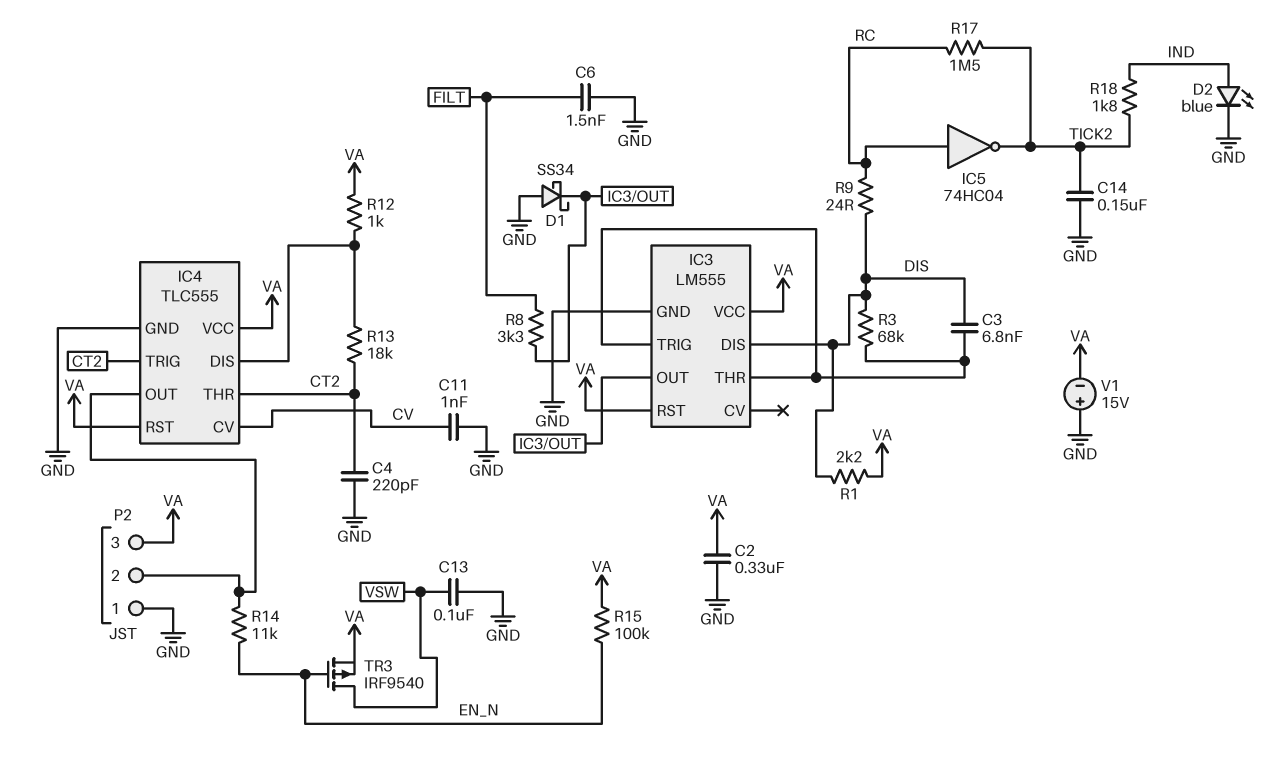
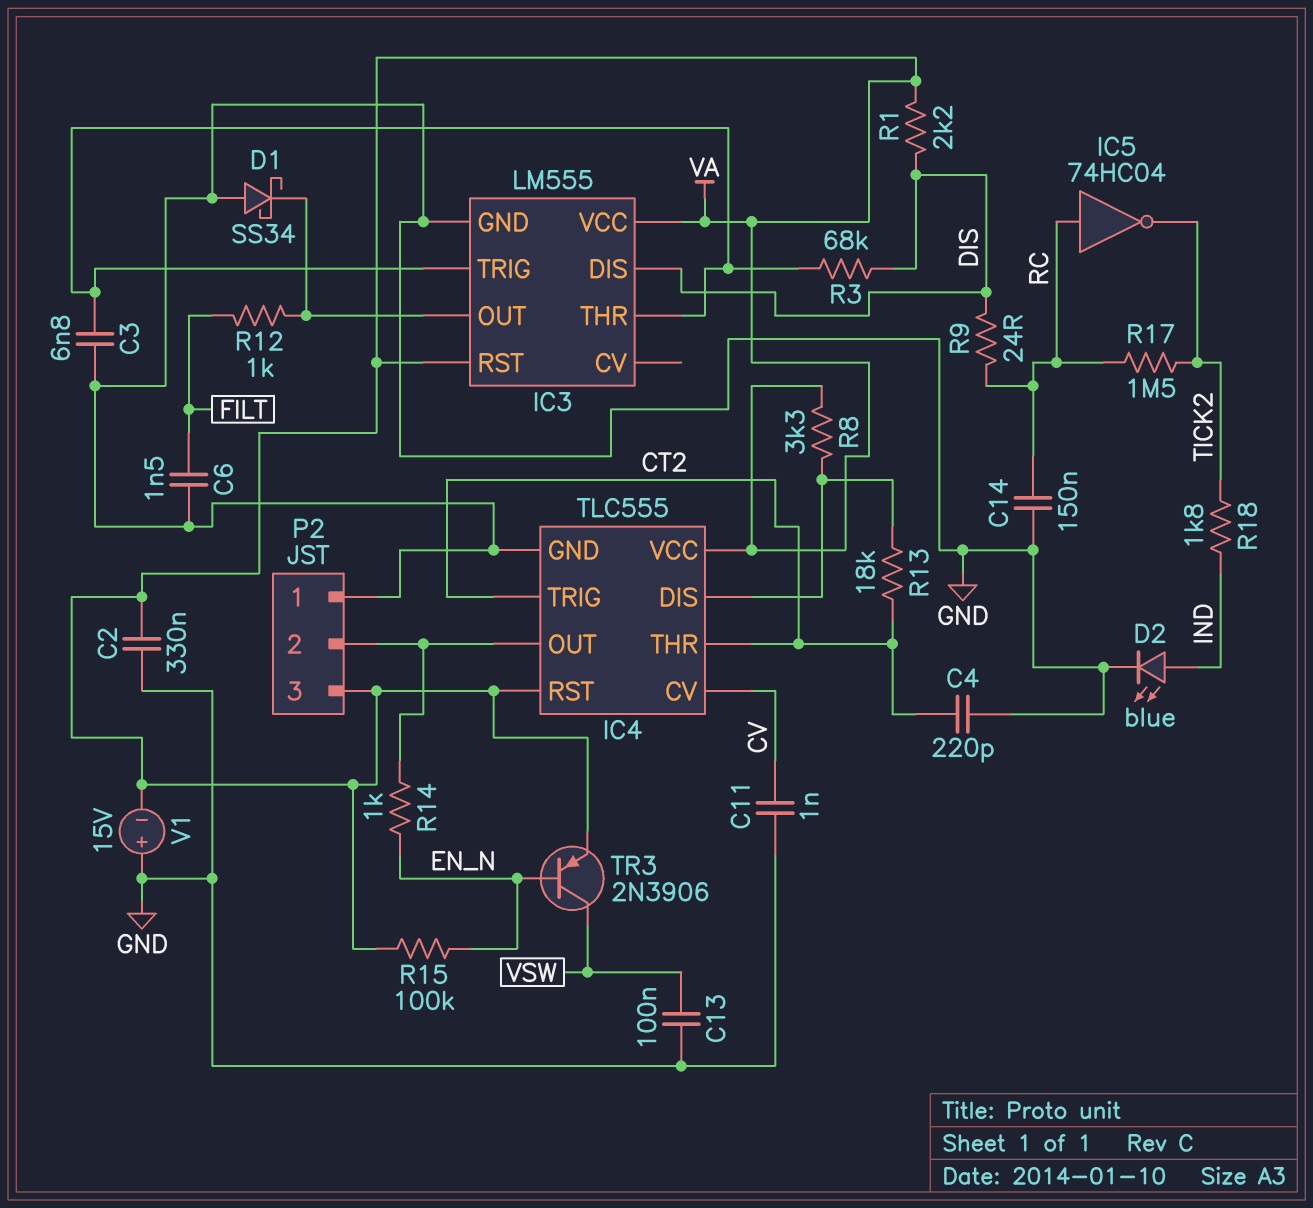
C3: 6.8nF (DIS, IC3/THR) -> 6.8nF (GND, IC3/THR)
C14: 150nF (GND, TICK2) -> 150nF (GND, RC)
R8: 3.3k (FILT, IC3/OUT) -> 3.3k (IC4/DIS, VA)
R12: 1k (IC4/DIS, VA) -> 1k (FILT, IC3/OUT)
R14: 11k (EN_N, IC4/OUT) -> 1k (EN_N, IC4/OUT)
TR3: PMOS IRF9540 (G EN_N, D VSW, S VA) -> PNP 2N3906 (B EN_N, C VSW, E VA)

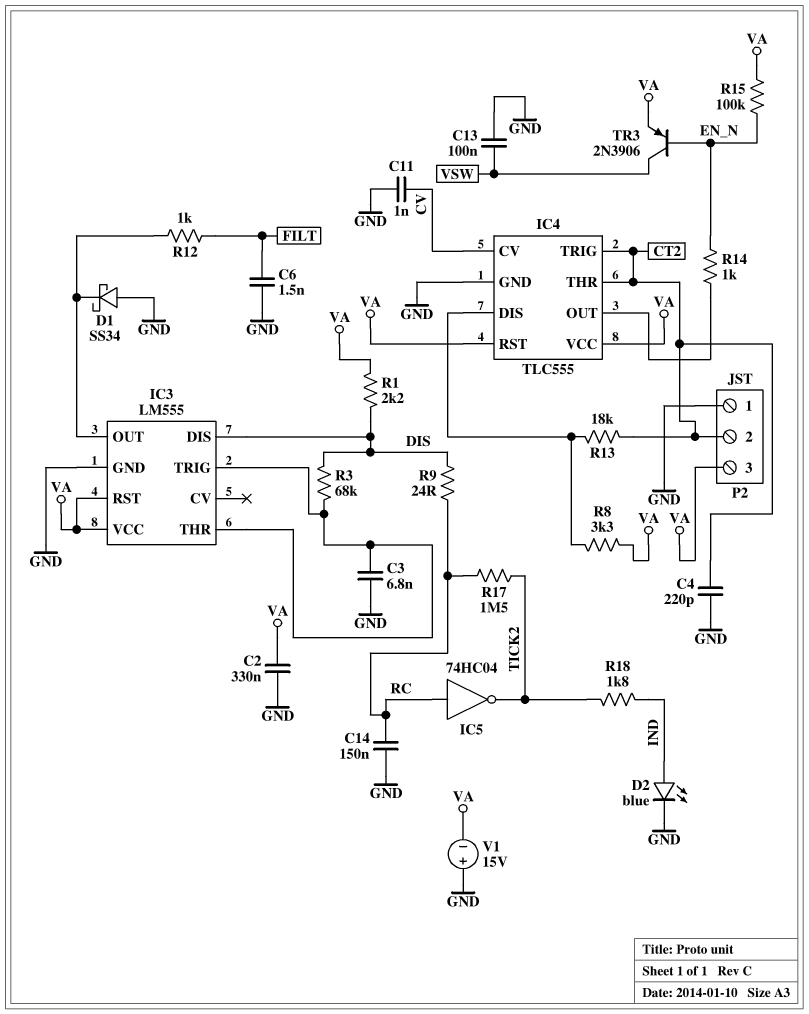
P2 pin 2: IC4/OUT -> CT2

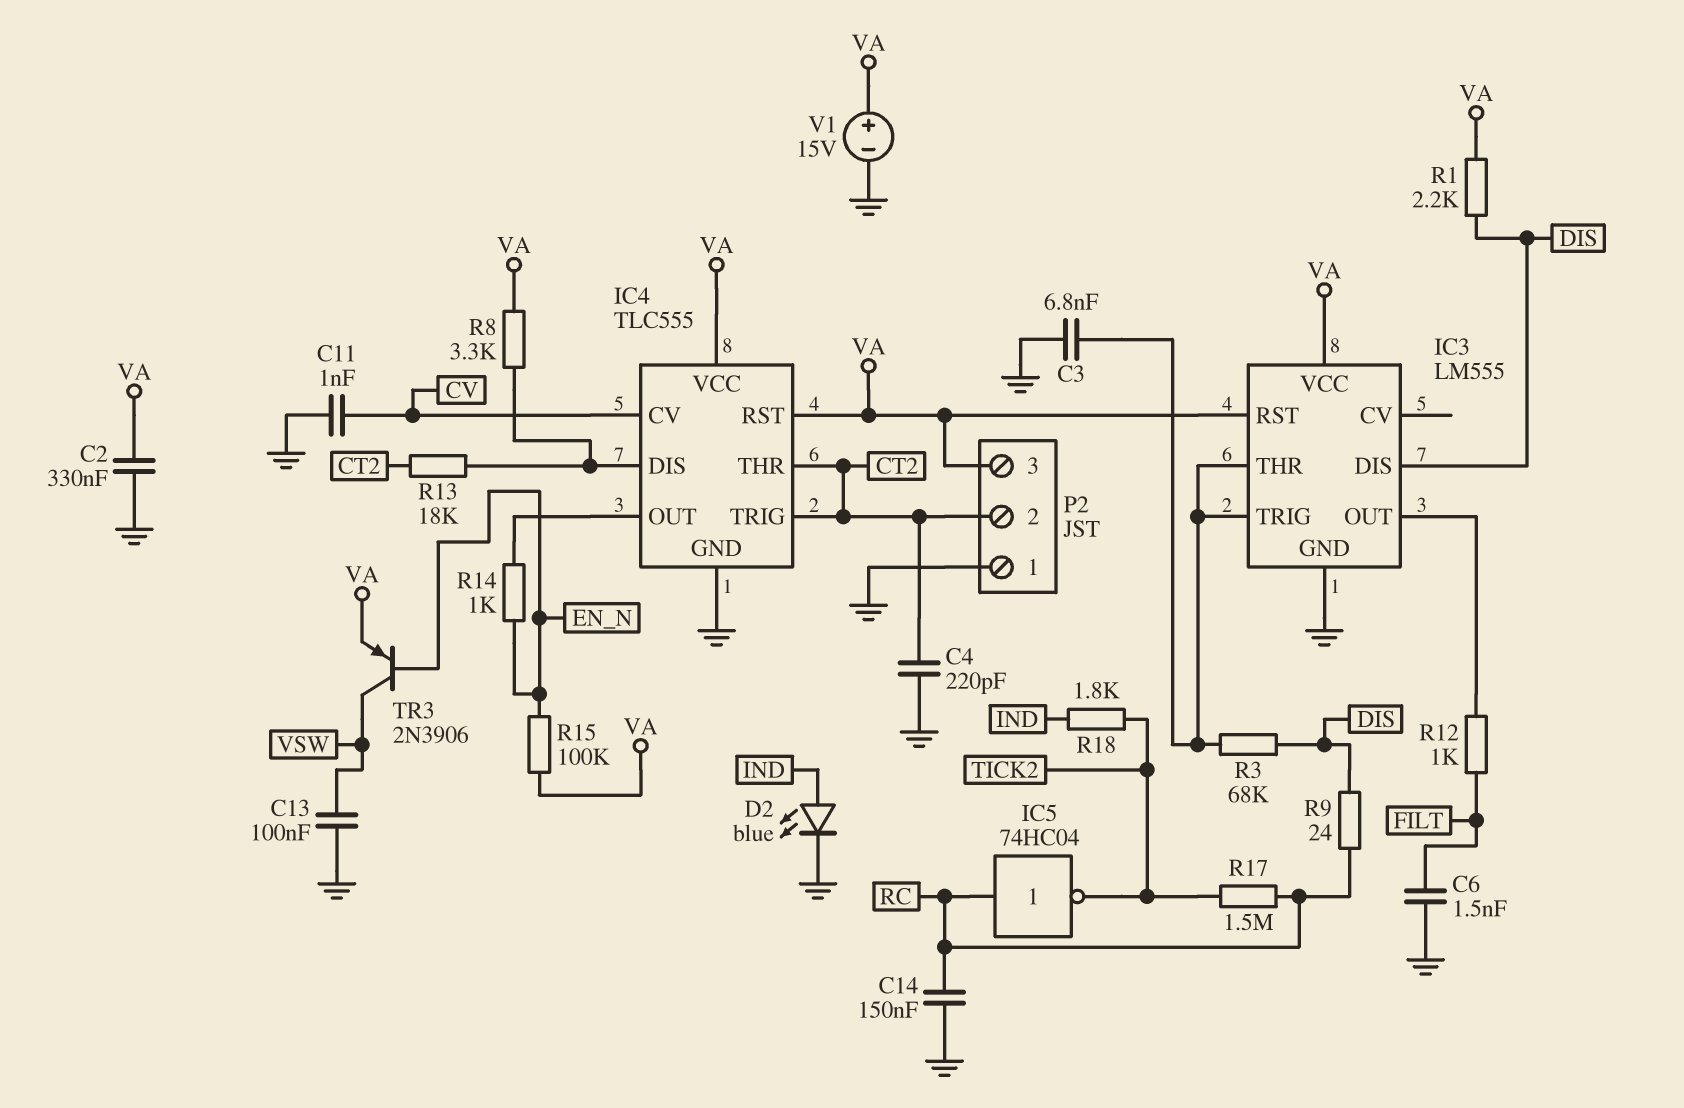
D1: schottky SS34 (A GND, K IC3/OUT) -> none
V1: 15V (plus GND, minus VA) -> 15V (plus VA, minus GND)

